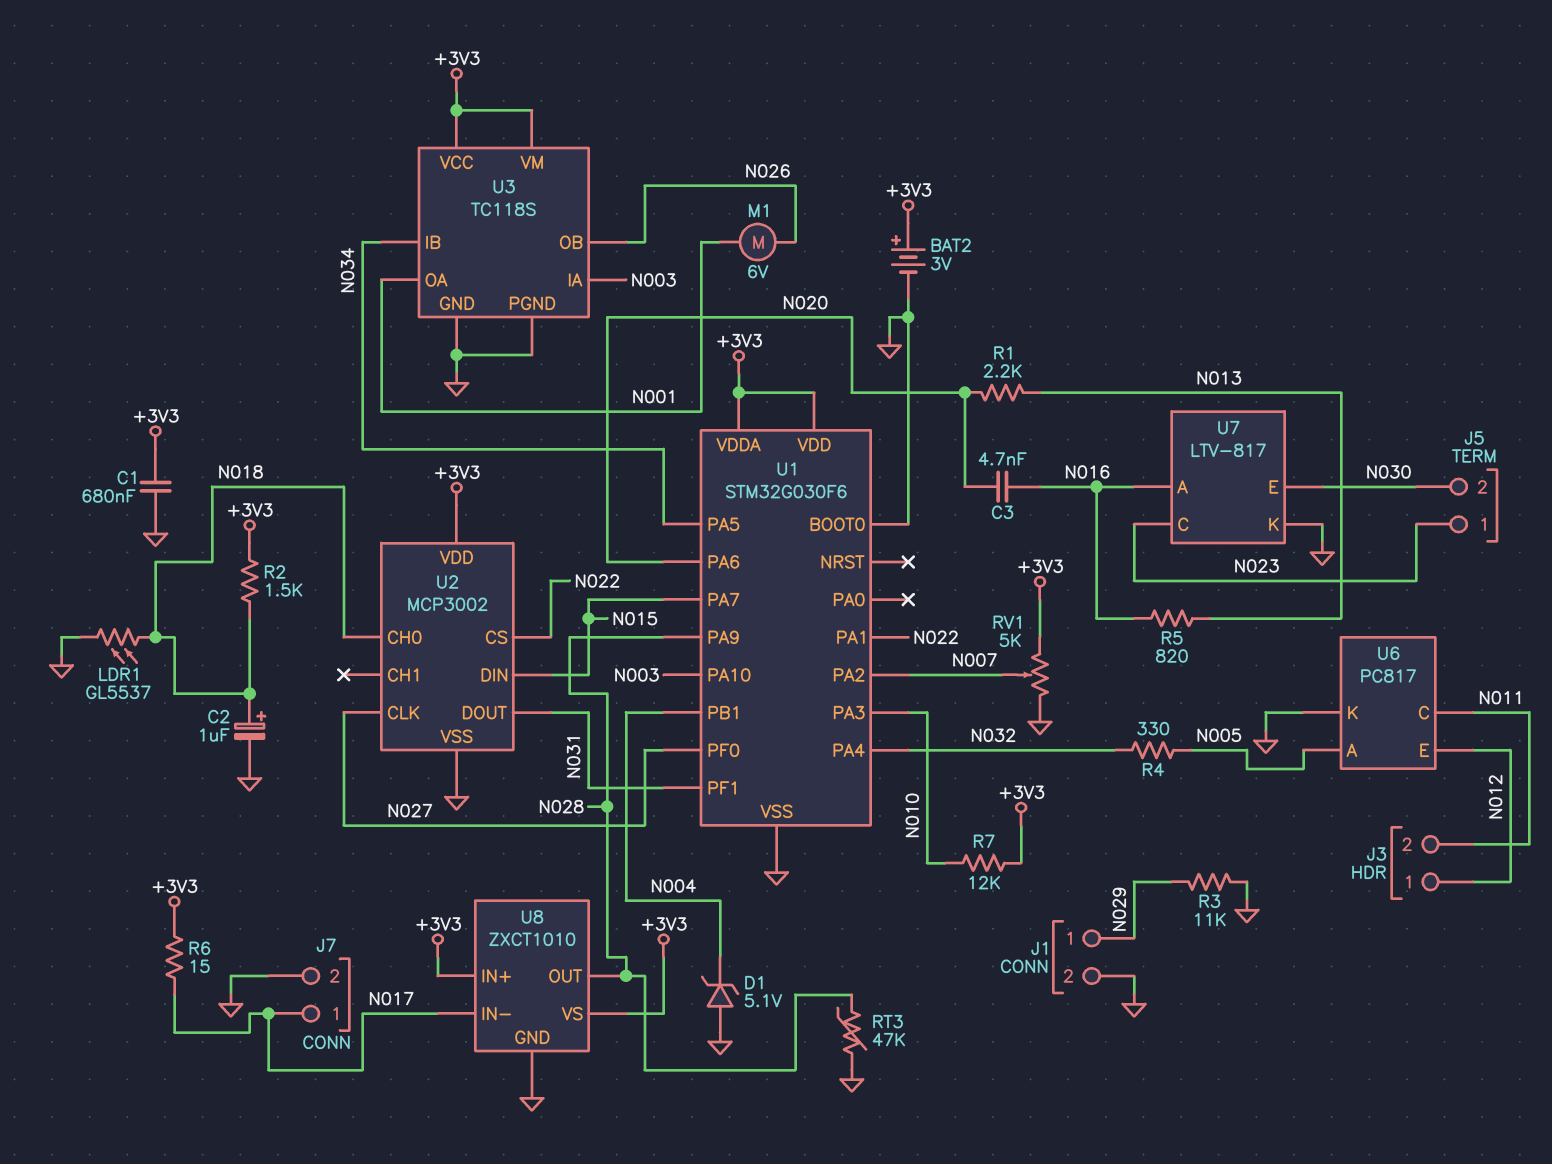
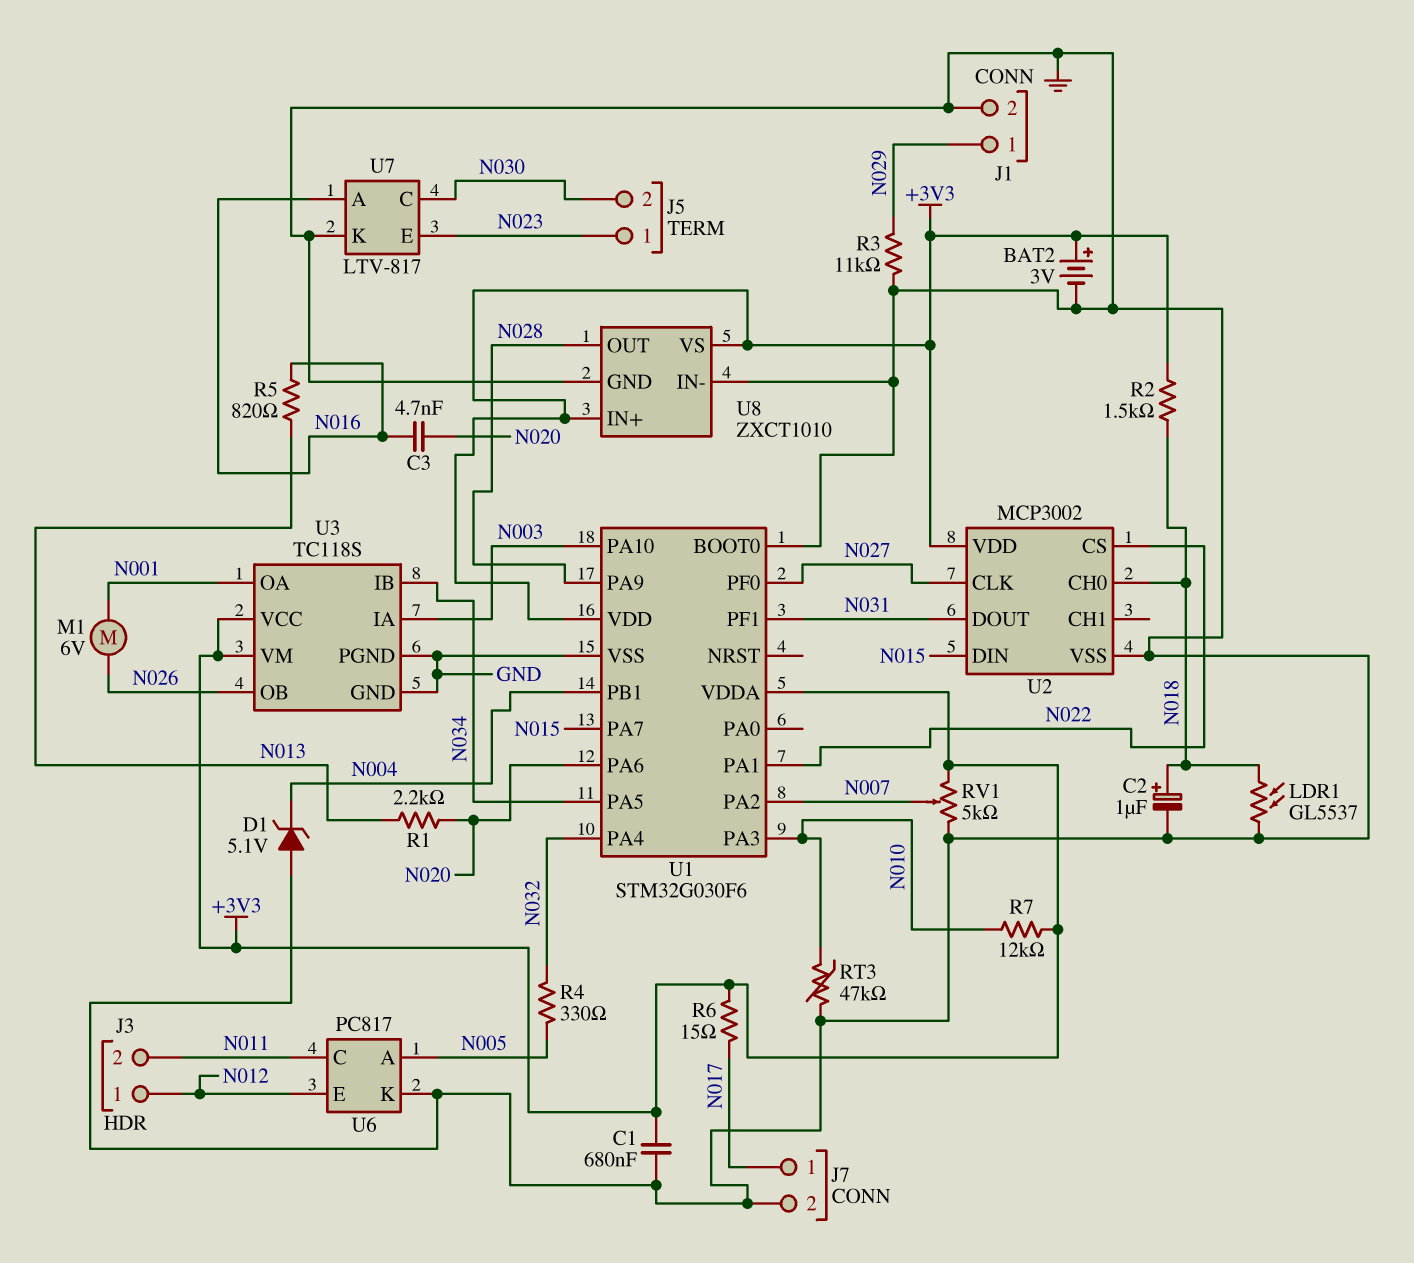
RT3: 47k (GND, N028) -> 47k (GND, N010)
U7 pin C: N023 -> N030
U7 pin E: N030 -> N023
U8 pin IN-: N017 -> GND

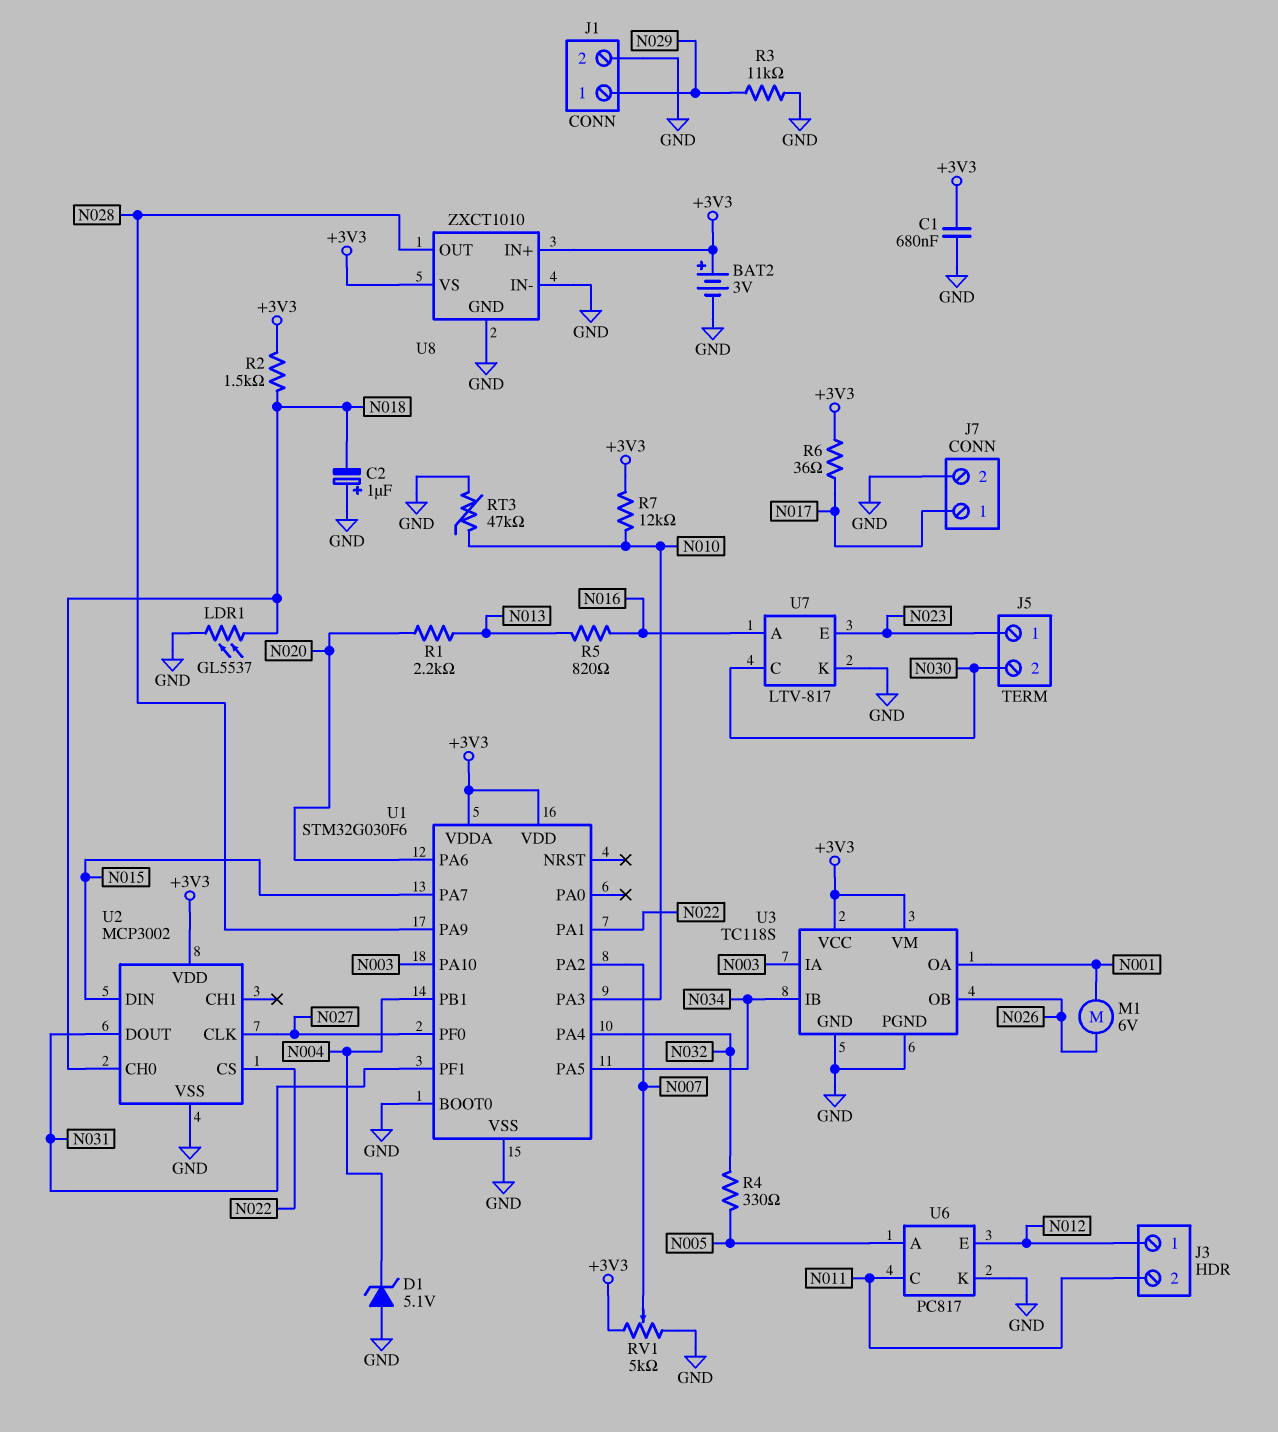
C2: 1uF (plus N018, minus GND) -> 1uF (plus GND, minus N018)
C3: 4.7nF (N016, N020) -> none
R6: 15 (+3V3, N017) -> 36 (+3V3, N017)

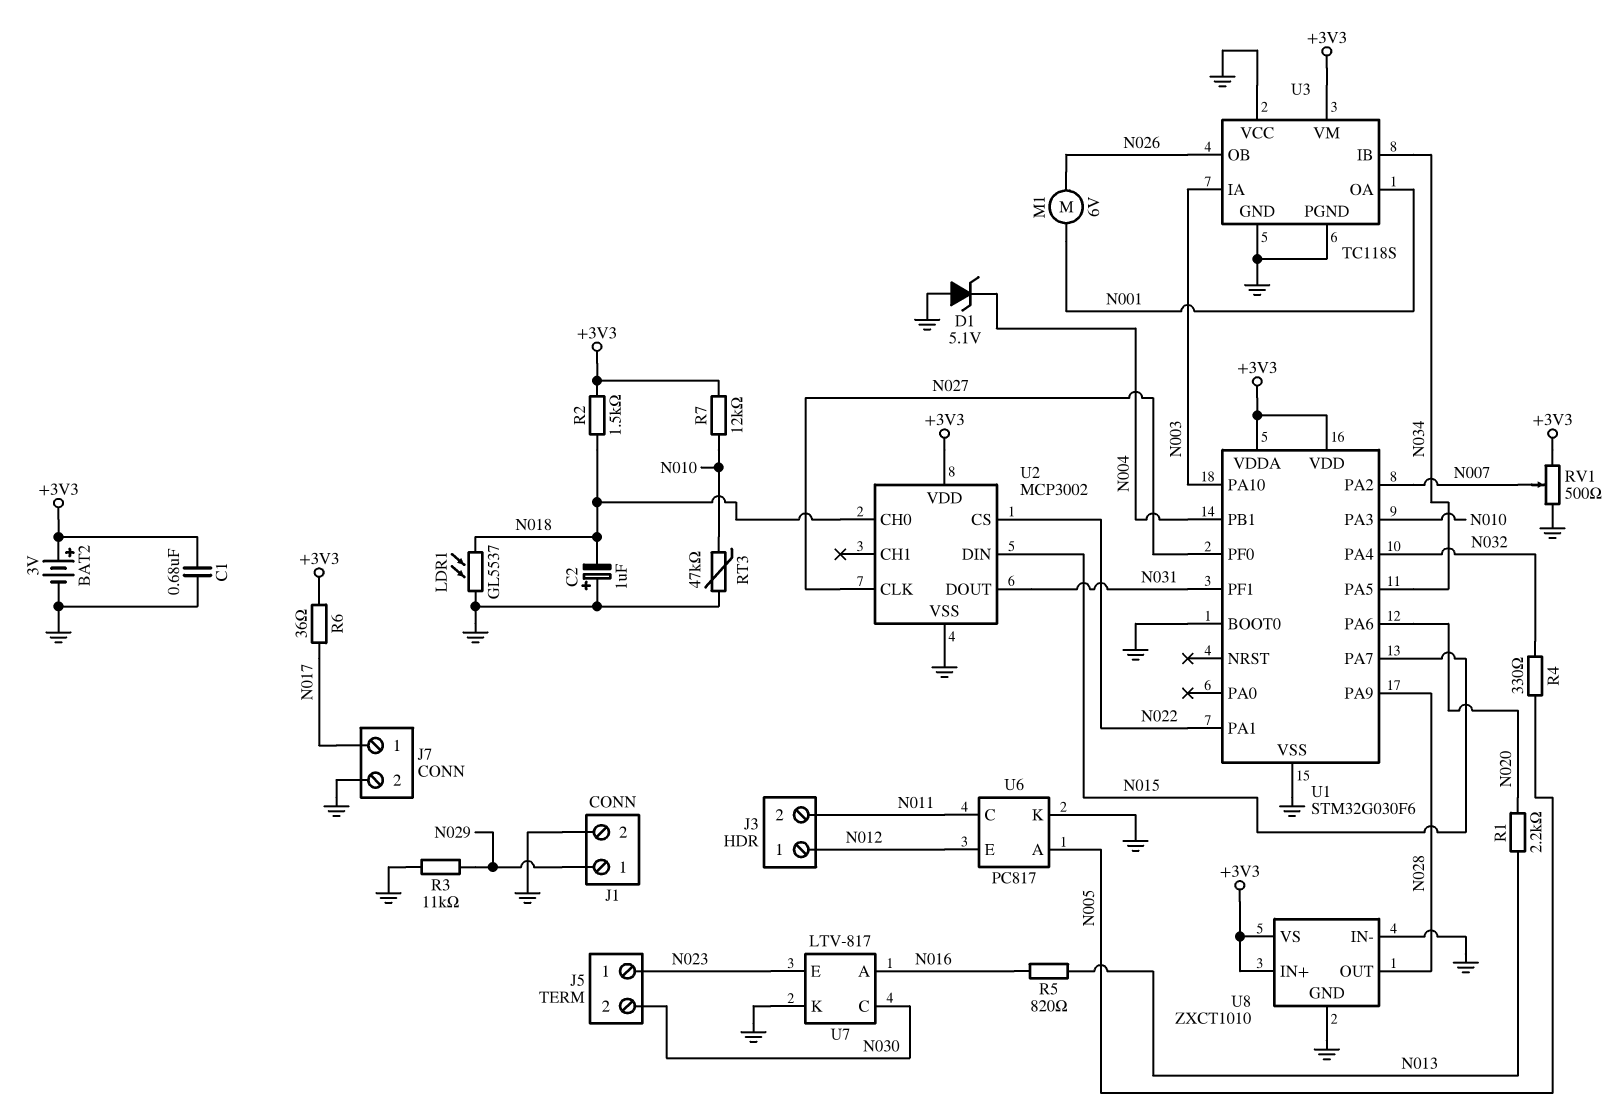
RV1: 5k (+3V3, GND, wiper N007) -> 500 (+3V3, GND, wiper N007)
U3 pin VCC: +3V3 -> GND

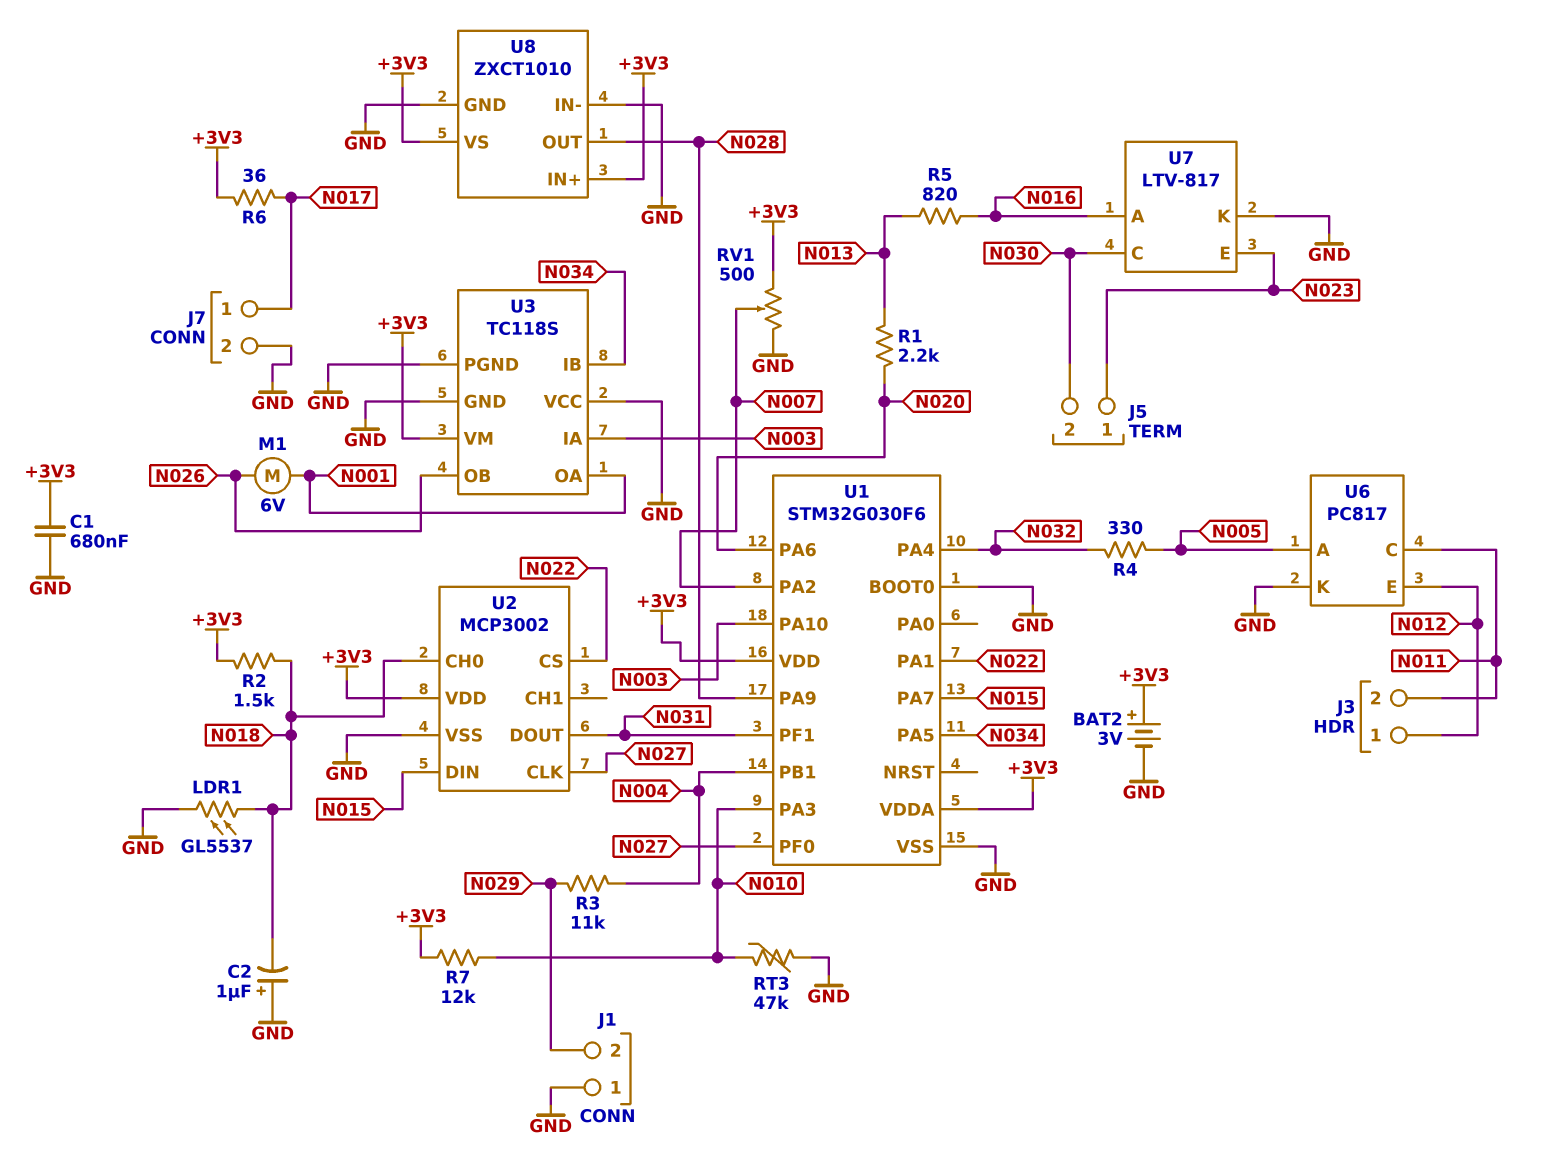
D1: zener 5.1V (A GND, K N004) -> none
J1 pin 1: N029 -> GND
J1 pin 2: GND -> N029
R3: 11k (GND, N029) -> 11k (N004, N029)

